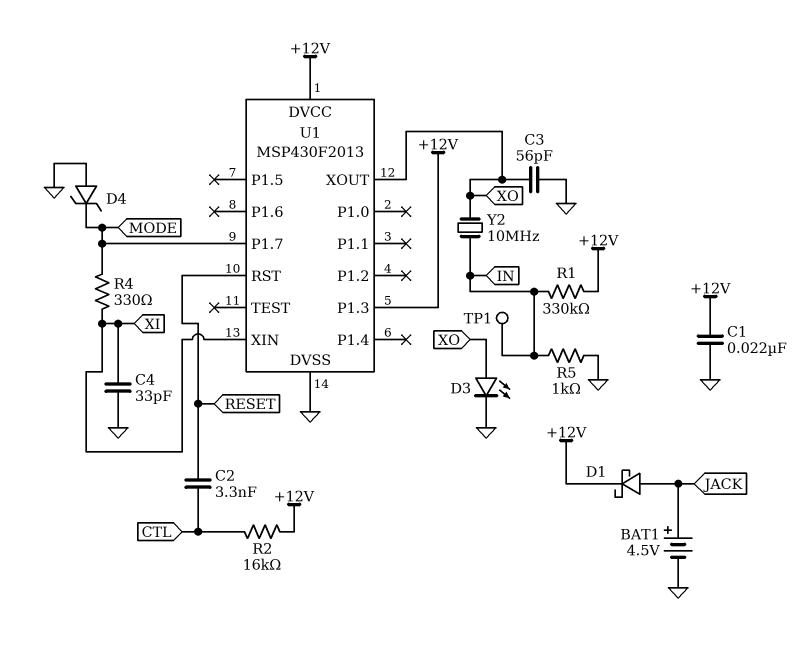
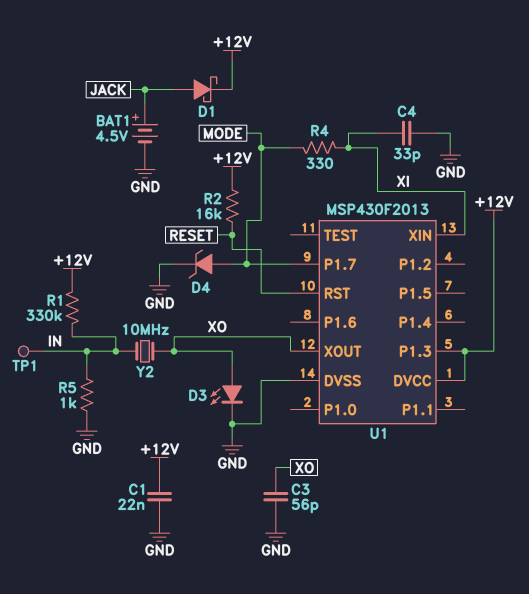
C2: 3.3nF (CTL, RESET) -> none
D4: zener (A GND, K MODE) -> zener (A MODE, K GND)
R2: 16k (+12V, CTL) -> 16k (+12V, RESET)

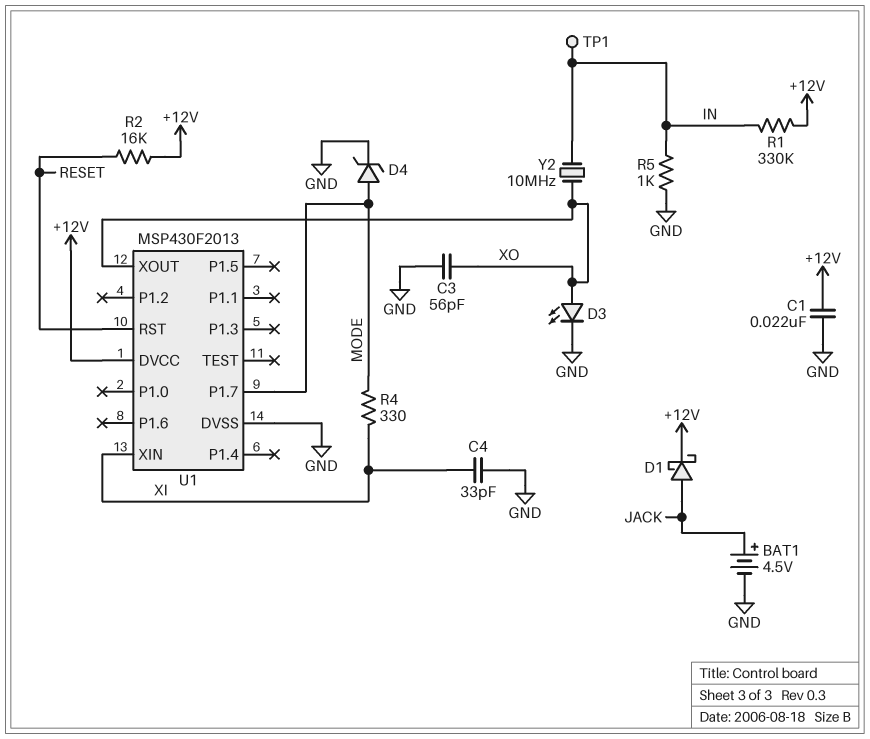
U1 pin P1.3: +12V -> none

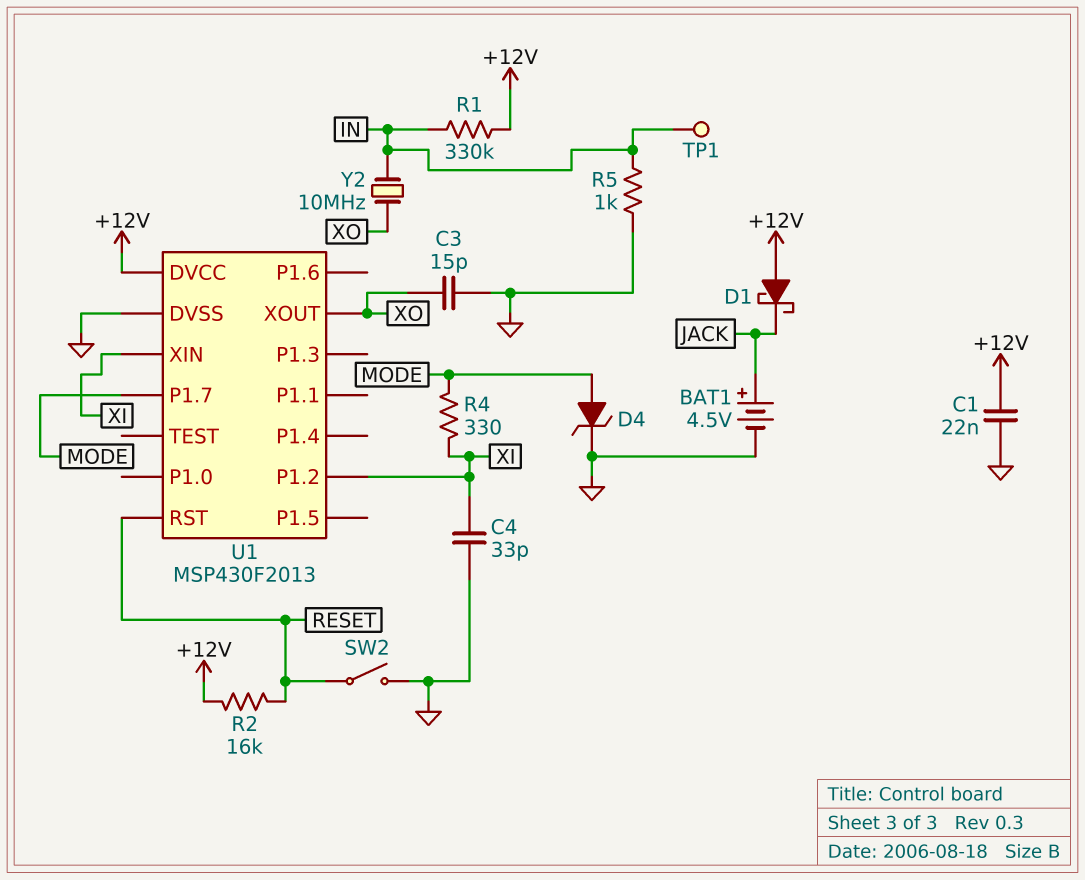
C3: 56pF (GND, XO) -> 15pF (GND, XO)
D1: schottky (A JACK, K +12V) -> schottky (A +12V, K JACK)
D3: LED (A XO, K GND) -> none
SW2: none -> switch (GND, RESET)
U1 pin P1.2: none -> XI

